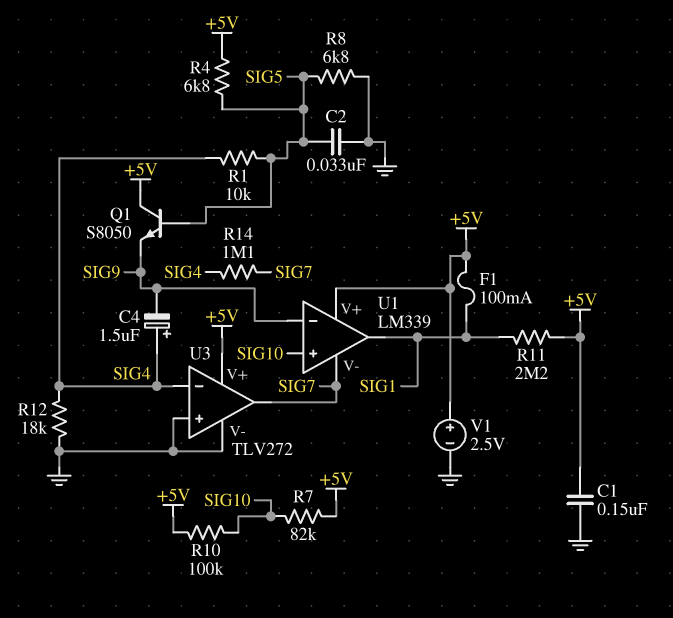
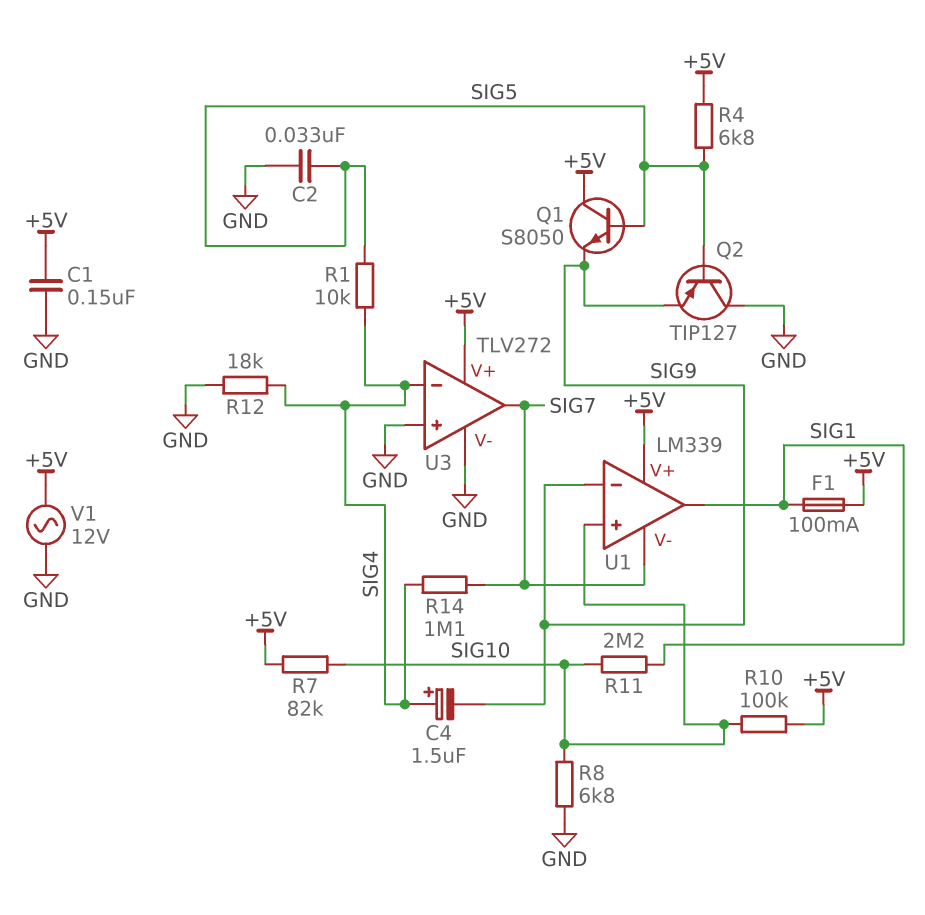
Q2: none -> PNP TIP127 (B SIG5, C GND, E SIG9)
R8: 6.8k (GND, SIG5) -> 6.8k (GND, SIG10)
R11: 2.2M (+5V, SIG1) -> 2.2M (SIG1, SIG10)
V1: 2.5V (plus +5V, minus GND) -> AC 12V (+5V, GND)

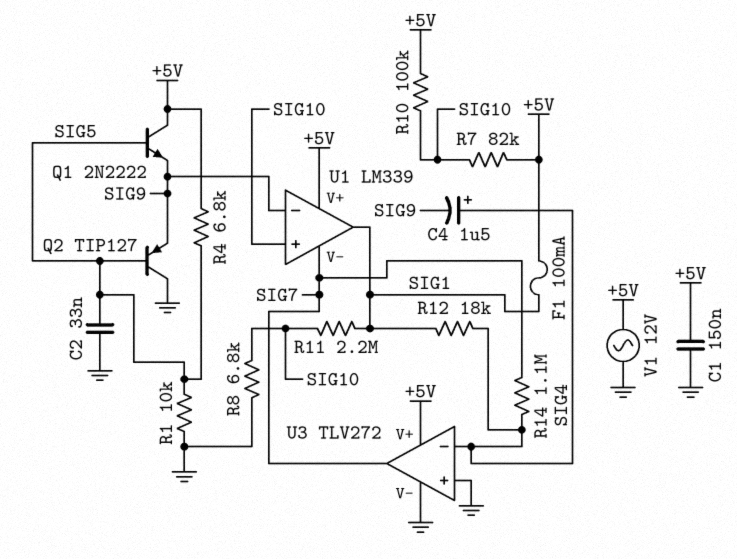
Q1: NPN S8050 (B SIG5, C +5V, E SIG9) -> NPN 2N2222 (B SIG5, C +5V, E SIG9)
R1: 10k (SIG4, SIG5) -> 10k (GND, SIG5)
R12: 18k (GND, SIG4) -> 18k (SIG1, SIG4)

